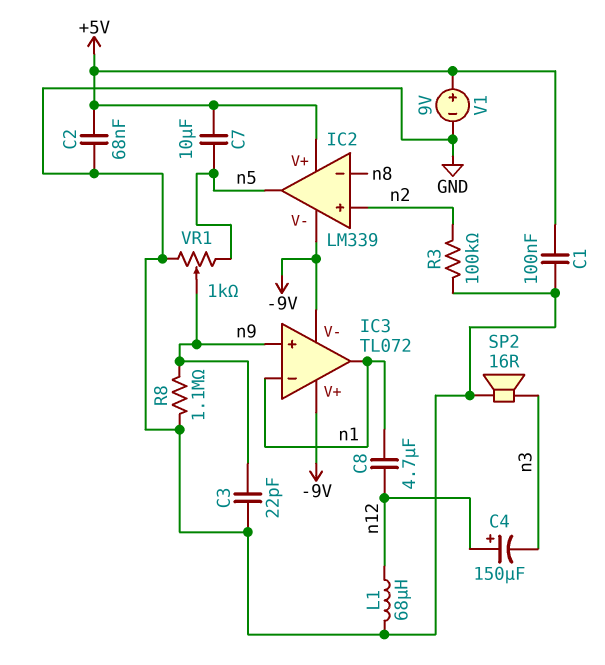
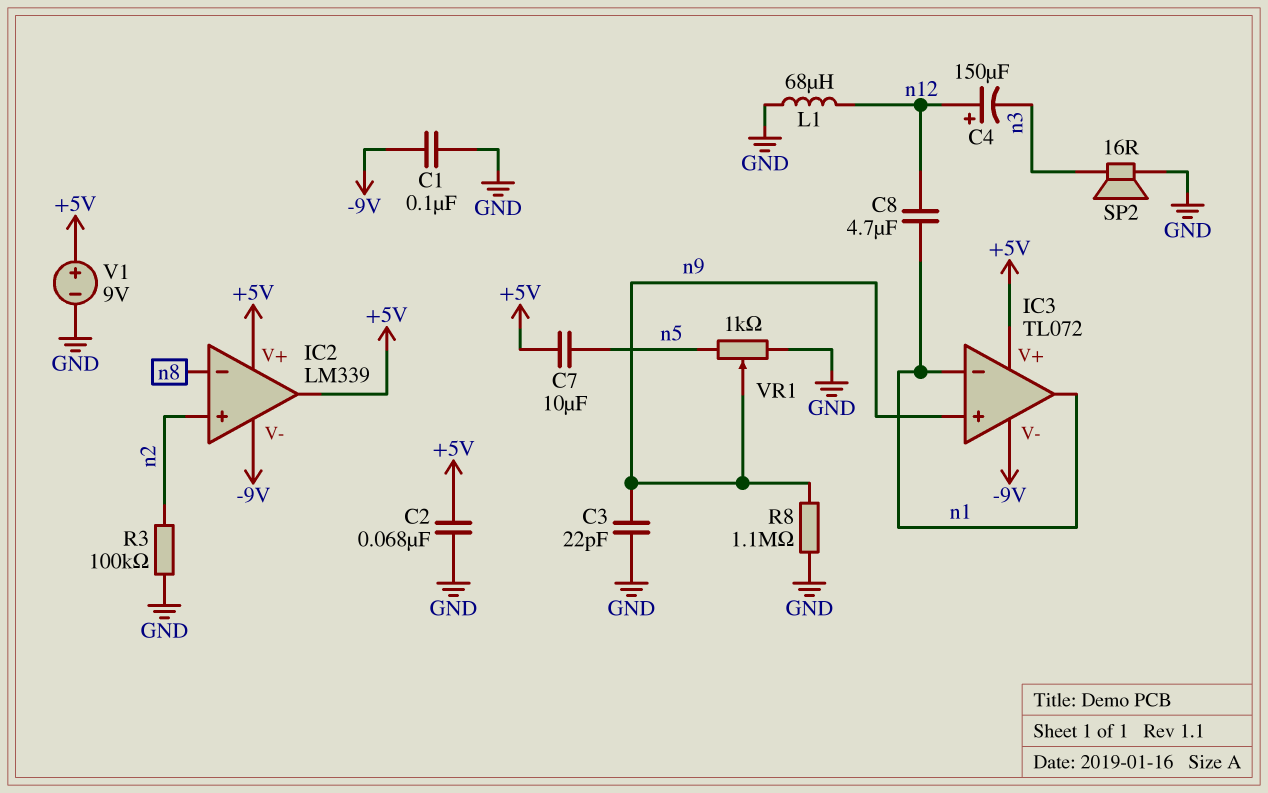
C1: 100nF (+5V, GND) -> 100nF (-9V, GND)
IC2 pin out: n5 -> +5V
IC3 pin V+: -9V -> +5V

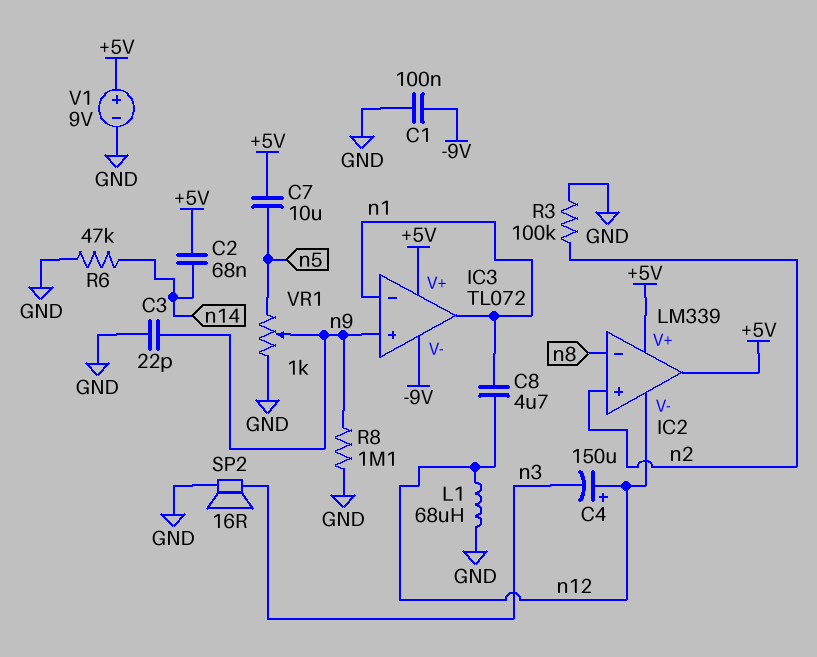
C2: 68nF (+5V, GND) -> 68nF (+5V, n14)
IC2 pin V-: -9V -> n12
R6: none -> 47k (GND, n14)

